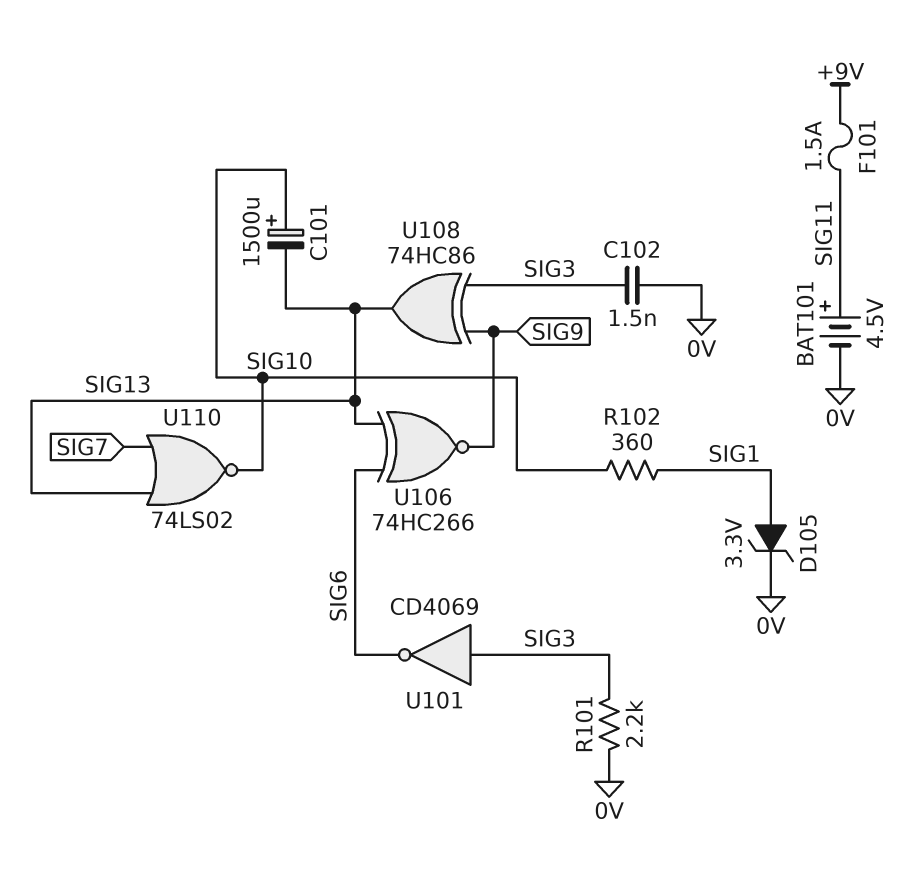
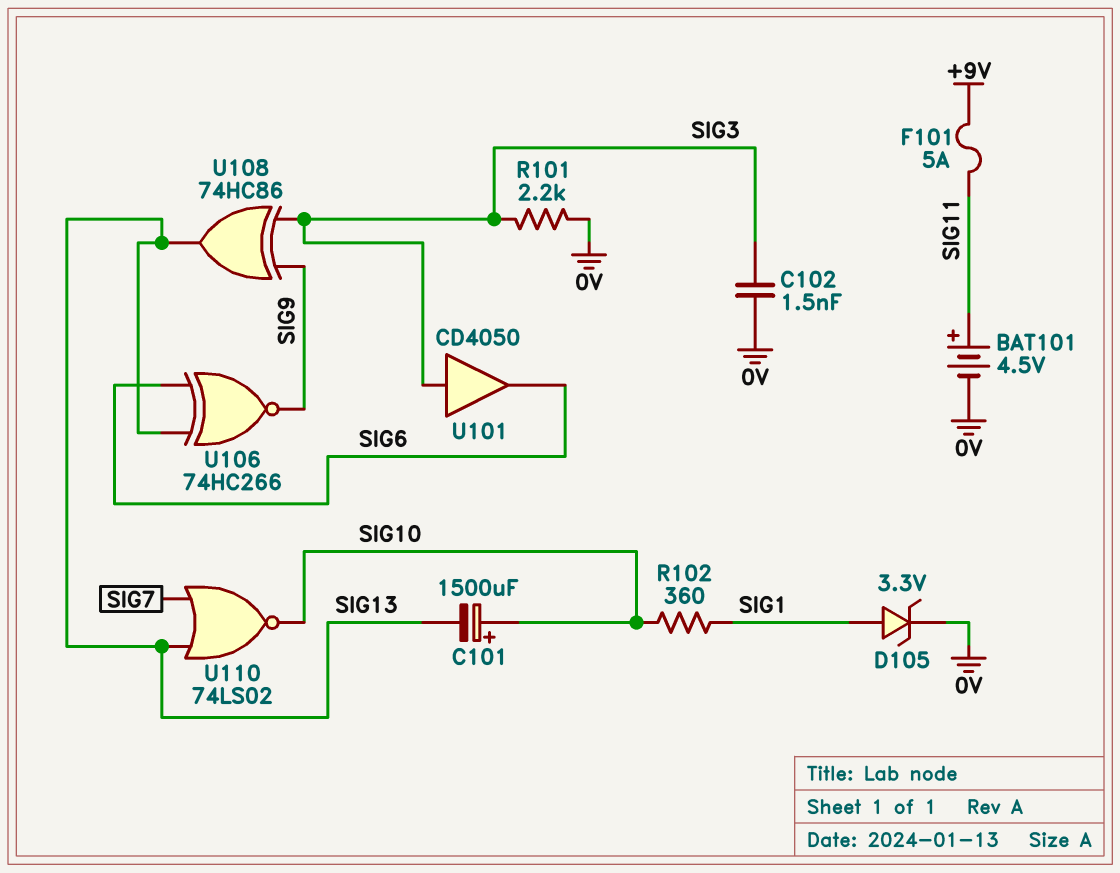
F101: 1.5A (+9V, SIG11) -> 5A (+9V, SIG11)
U101: NOT CD4069 (in SIG3, out SIG6) -> buffer CD4050 (in SIG3, out SIG6)

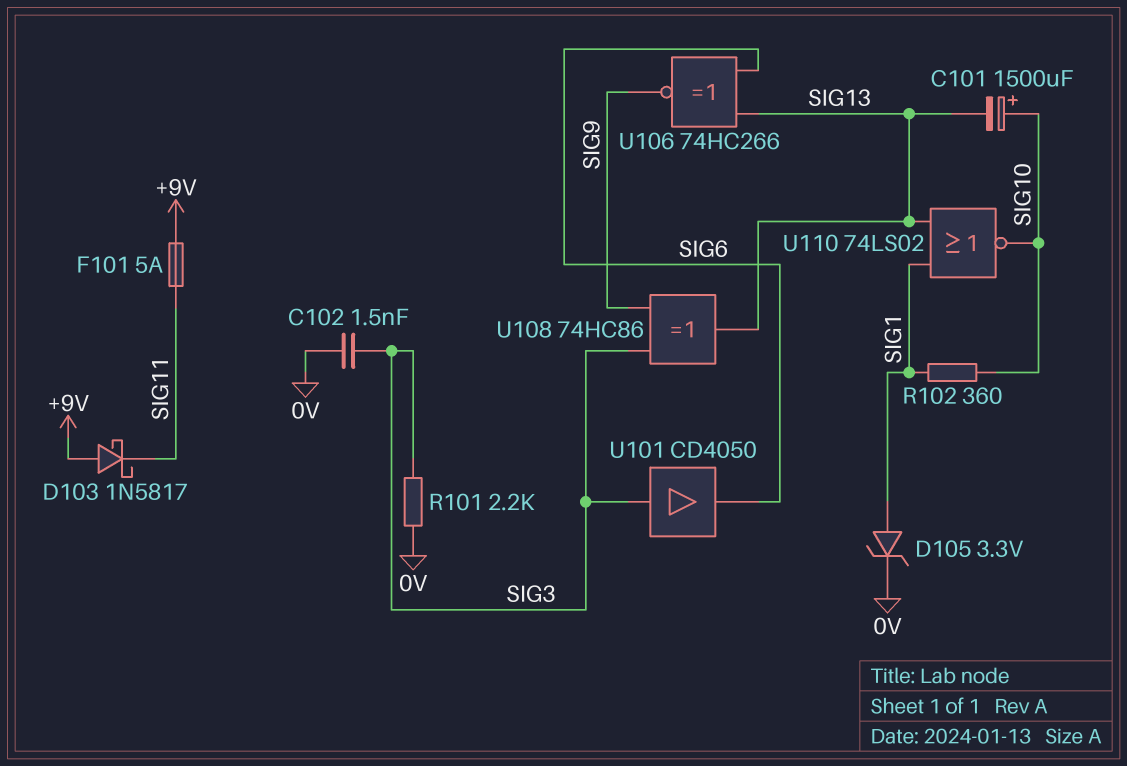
BAT101: 4.5V (plus SIG11, minus 0V) -> none
D103: none -> schottky 1N5817 (A +9V, K SIG11)
U110: NOR 74LS02 (in SIG7, in SIG13, out SIG10) -> NOR 74LS02 (in SIG1, in SIG13, out SIG10)

